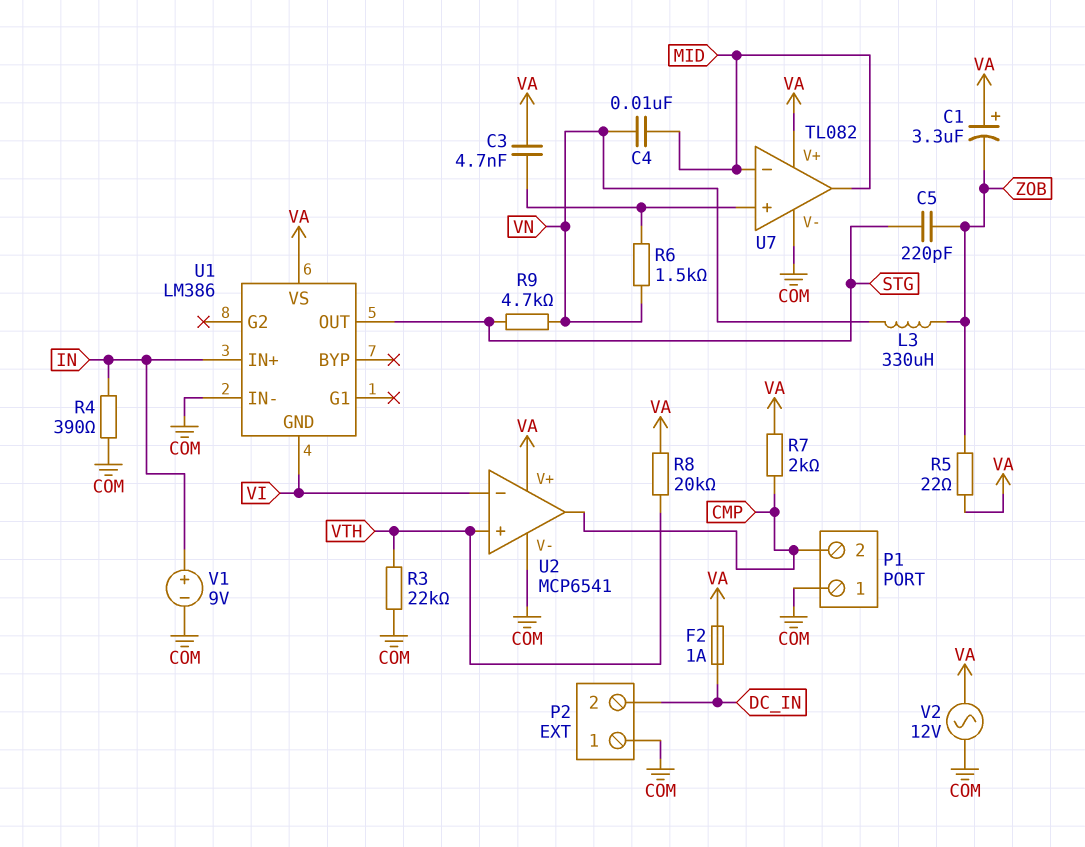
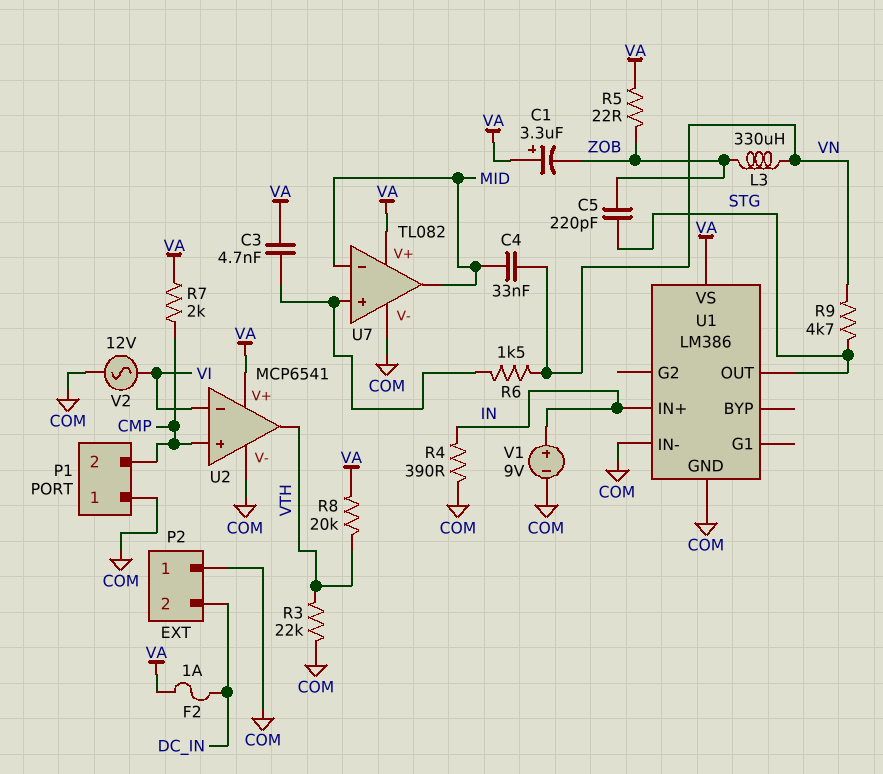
C4: 10nF (MID, VN) -> 33nF (MID, VN)
U1 pin GND: VI -> COM
U2 pin in+: VTH -> CMP
U2 pin out: CMP -> VTH
V2: AC 12V (COM, VA) -> AC 12V (COM, VI)

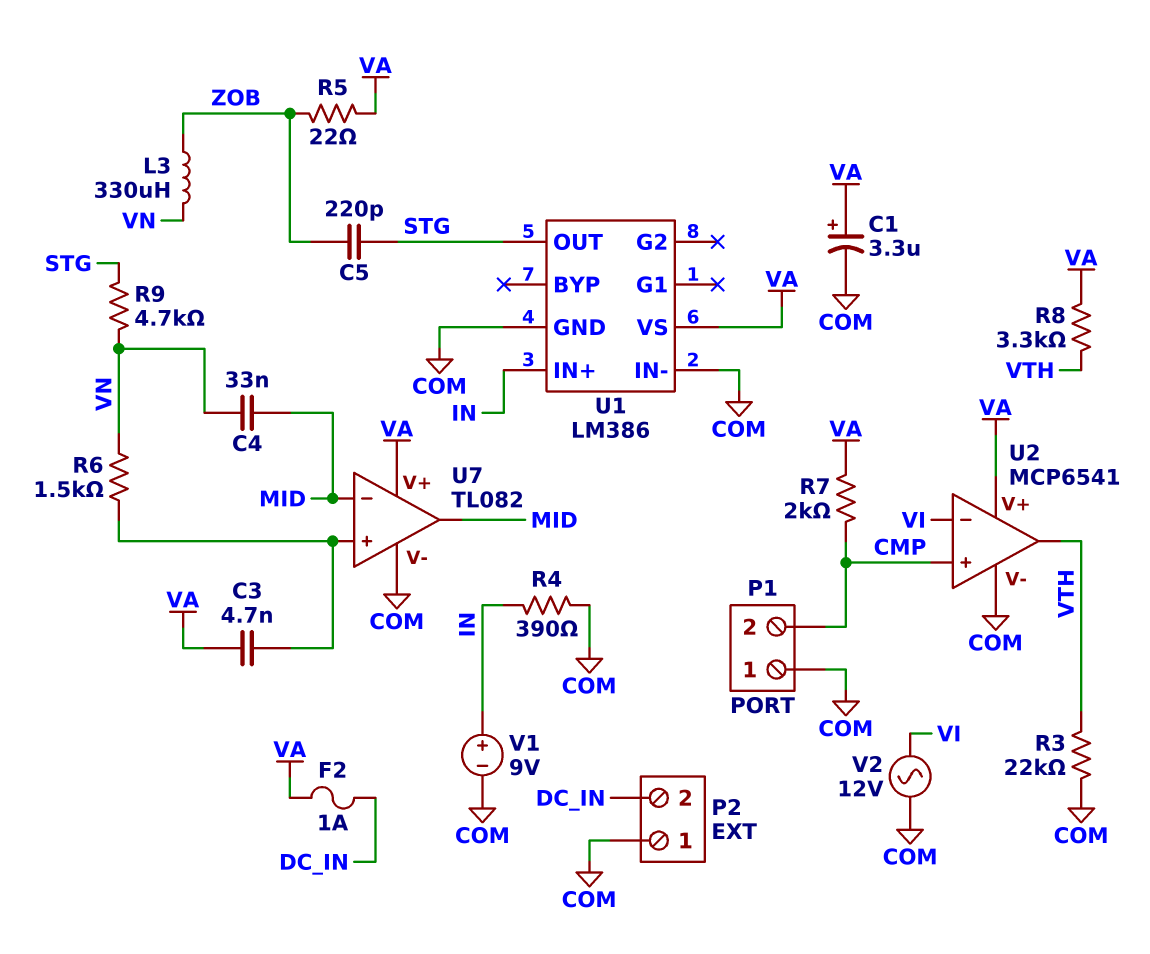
C1: 3.3uF (plus VA, minus ZOB) -> 3.3uF (plus VA, minus COM)
R8: 20k (VA, VTH) -> 3.3k (VA, VTH)

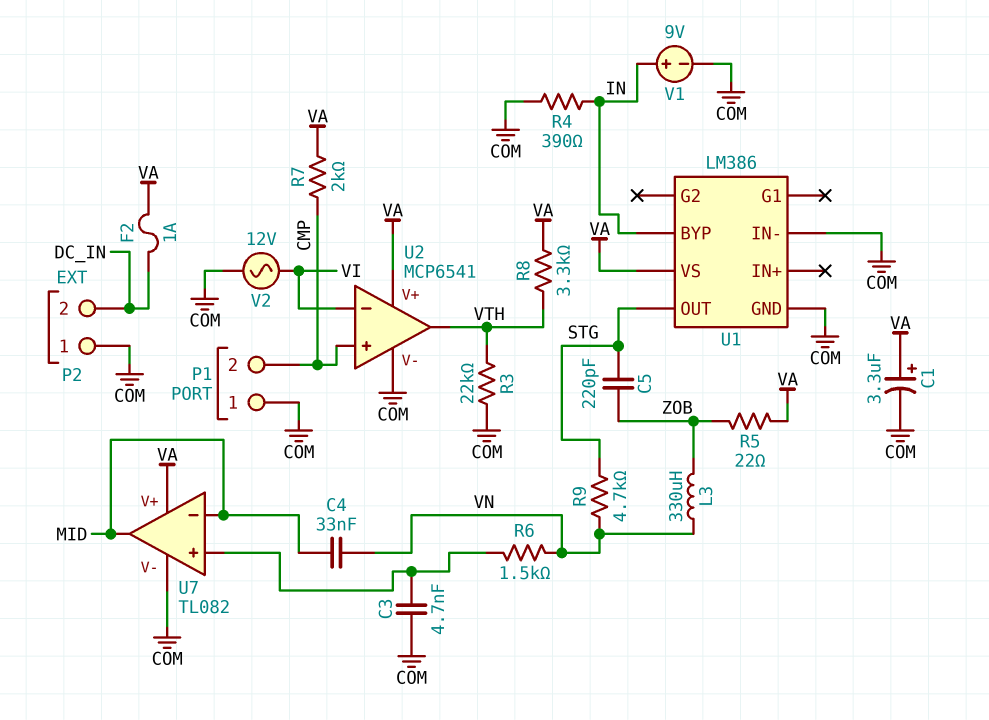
C3: 4.7nF (U7/in+, VA) -> 4.7nF (COM, U7/in+)
U1 pin BYP: none -> IN
U1 pin IN+: IN -> none

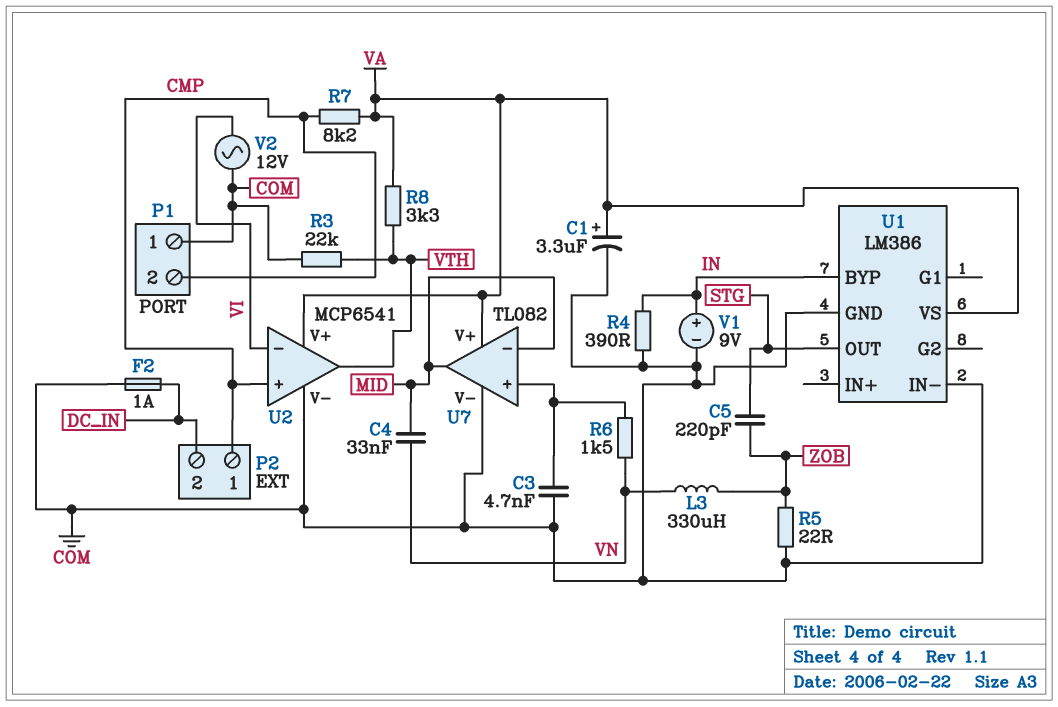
F2: 1A (DC_IN, VA) -> 1A (COM, DC_IN)
P2 pin 1: COM -> CMP
R5: 22 (VA, ZOB) -> 22 (COM, ZOB)
R7: 2k (CMP, VA) -> 8.2k (CMP, VA)
R9: 4.7k (STG, VN) -> none

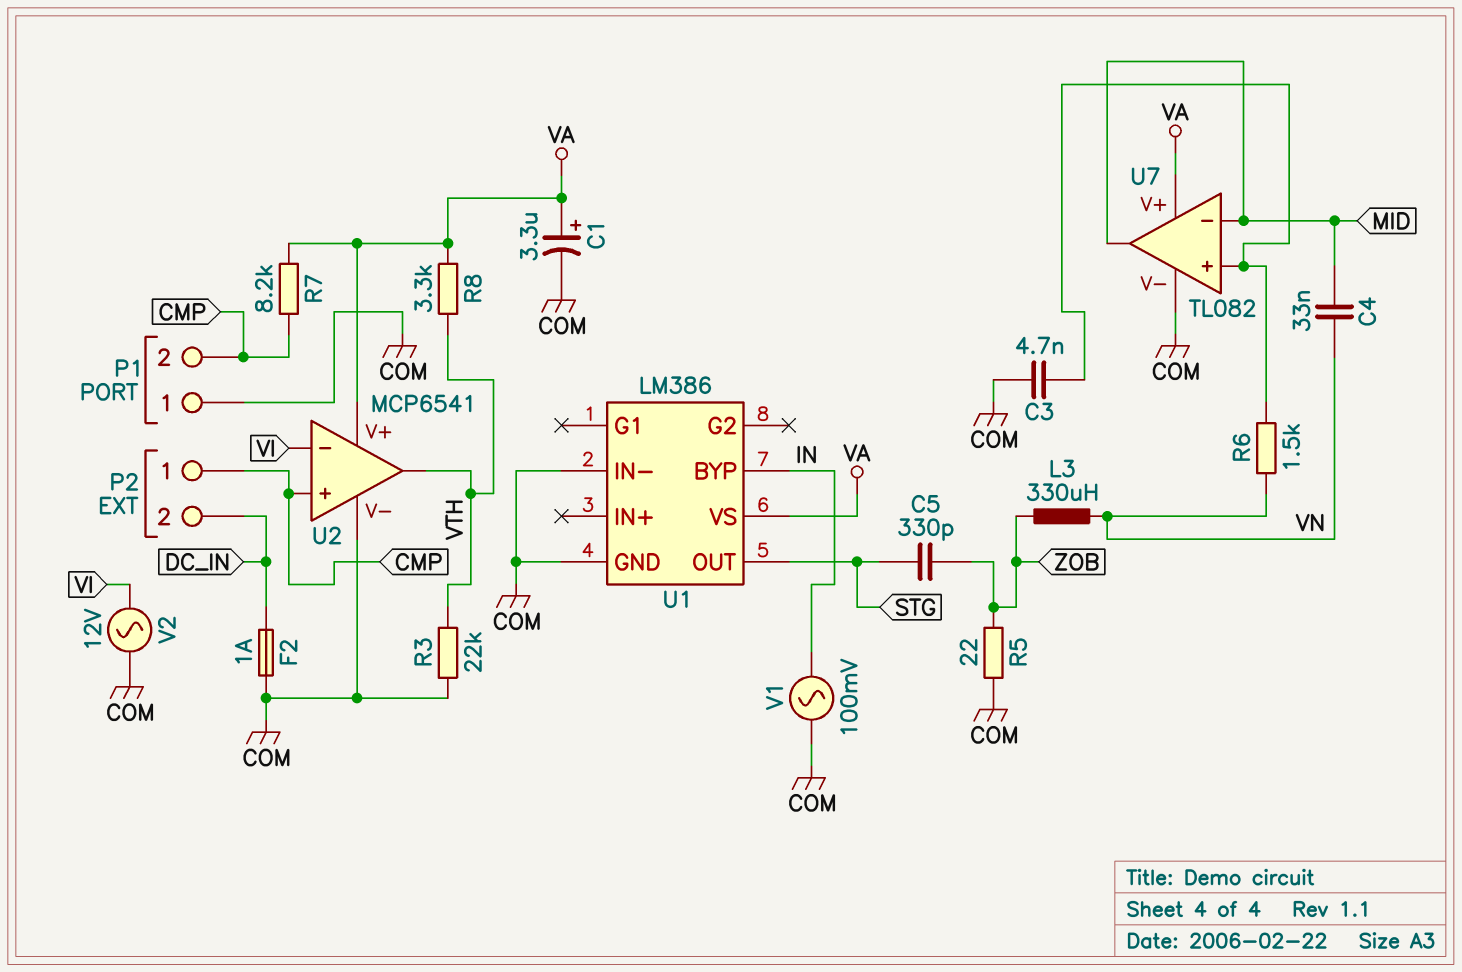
C5: 220pF (STG, ZOB) -> 330pF (STG, ZOB)
R4: 390 (COM, IN) -> none
V1: 9V (plus IN, minus COM) -> AC 100mV (COM, IN)

